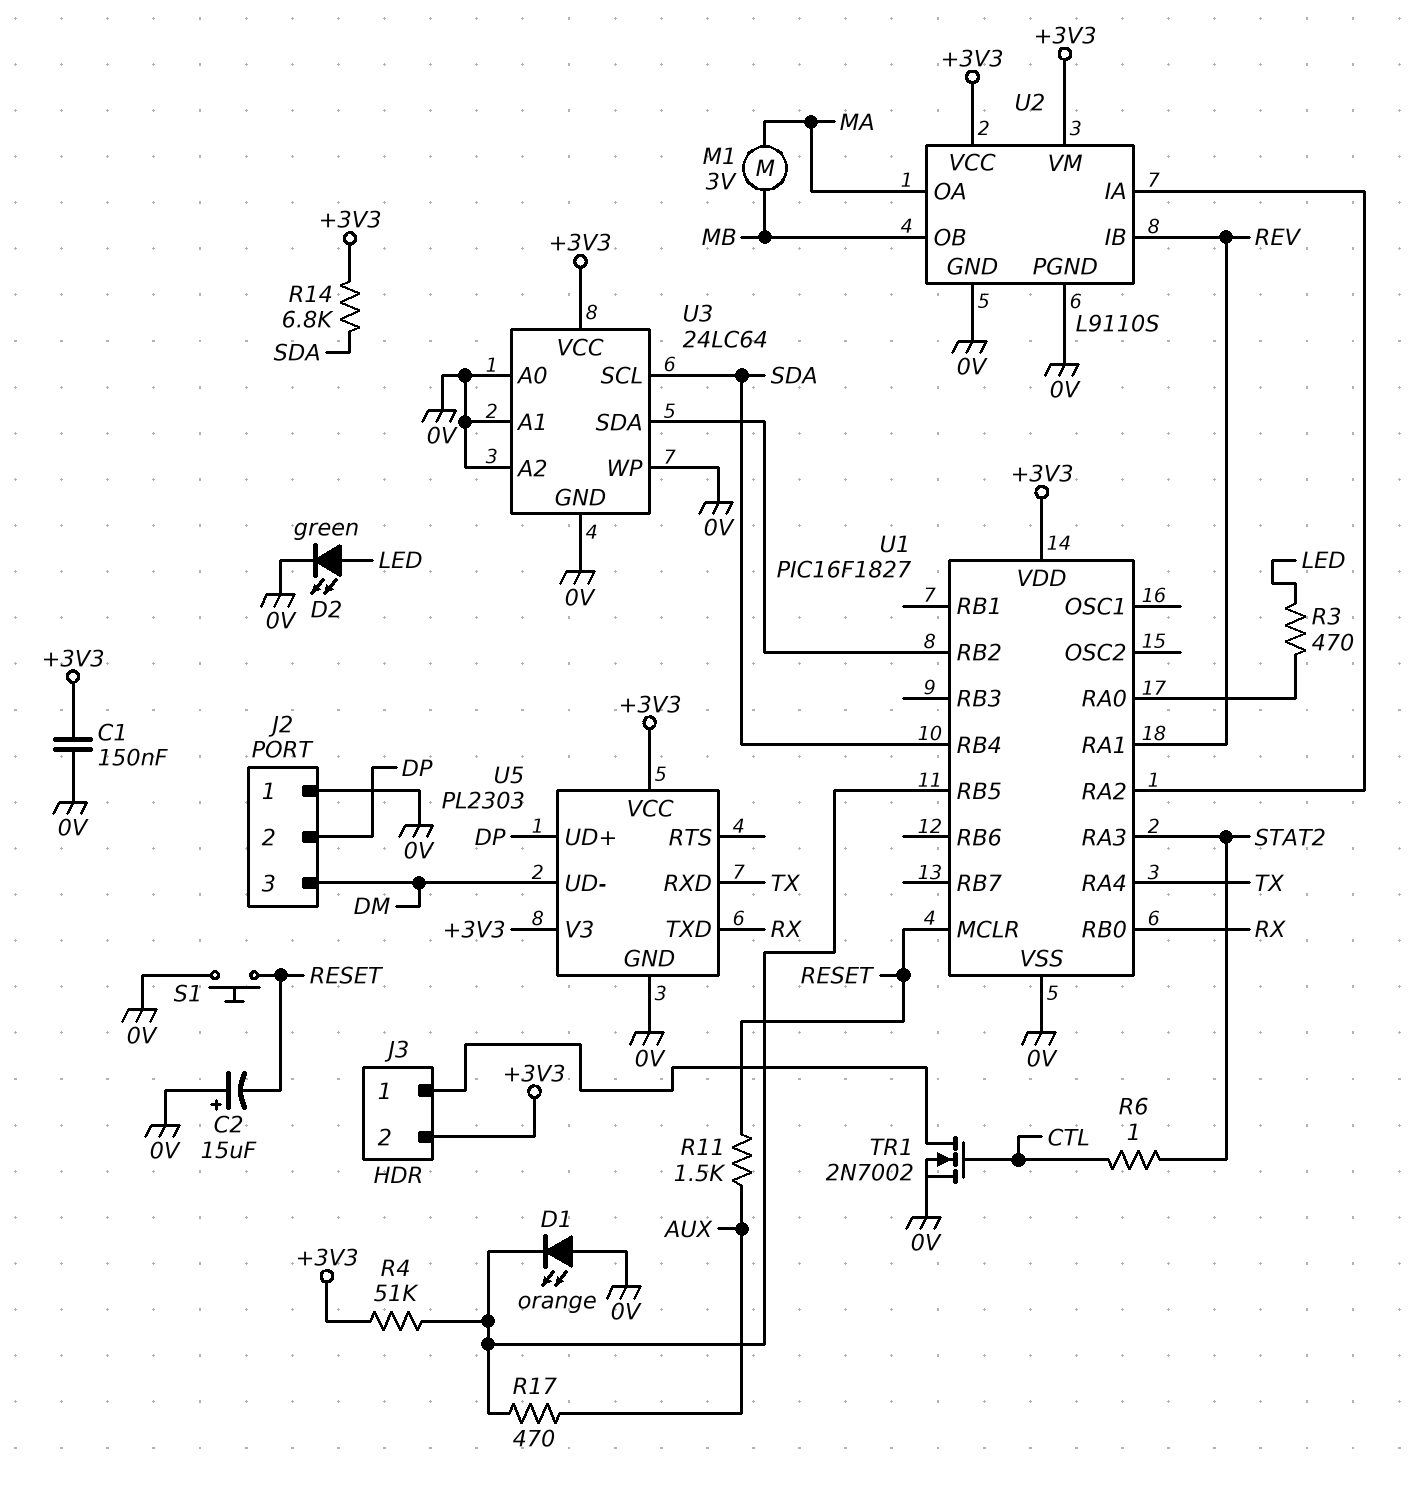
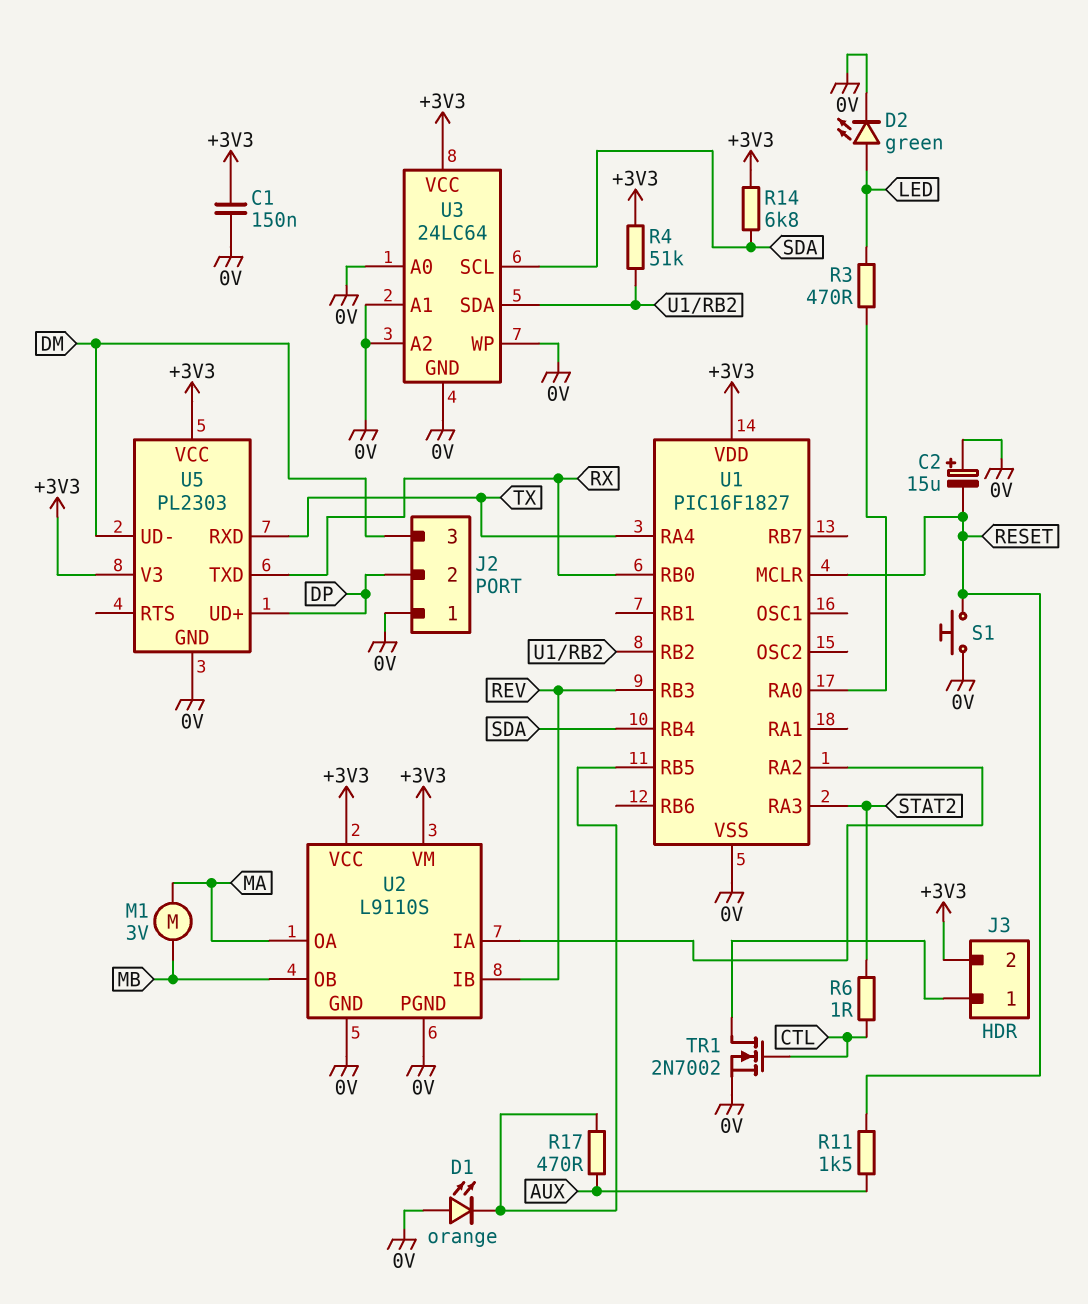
R4: 51k (+3V3, U1/RB5) -> 51k (+3V3, U1/RB2)
U1 pin RA1: REV -> none
U1 pin RB3: none -> REV

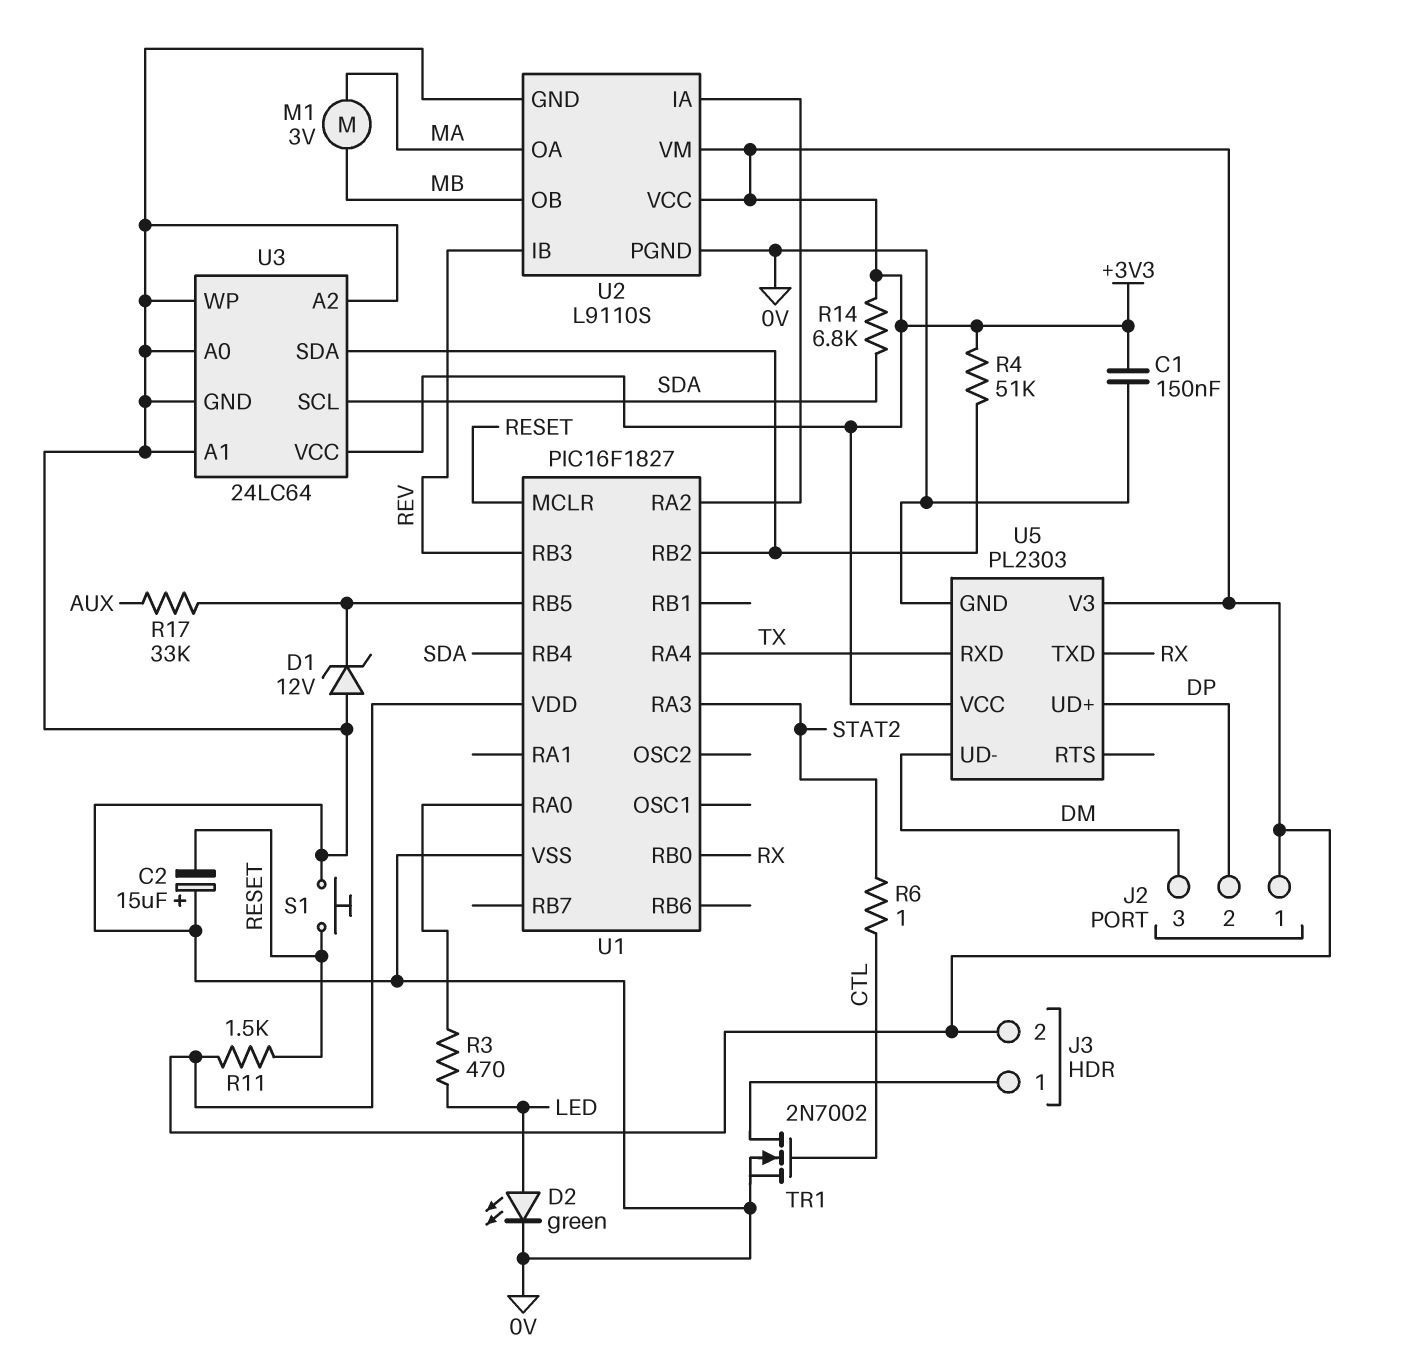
D1: LED orange (A 0V, K U1/RB5) -> zener 12V (A 0V, K U1/RB5)
J2 pin 1: 0V -> +3V3
R11: 1.5k (AUX, RESET) -> 1.5k (+3V3, RESET)
R17: 470 (AUX, U1/RB5) -> 33k (AUX, U1/RB5)

